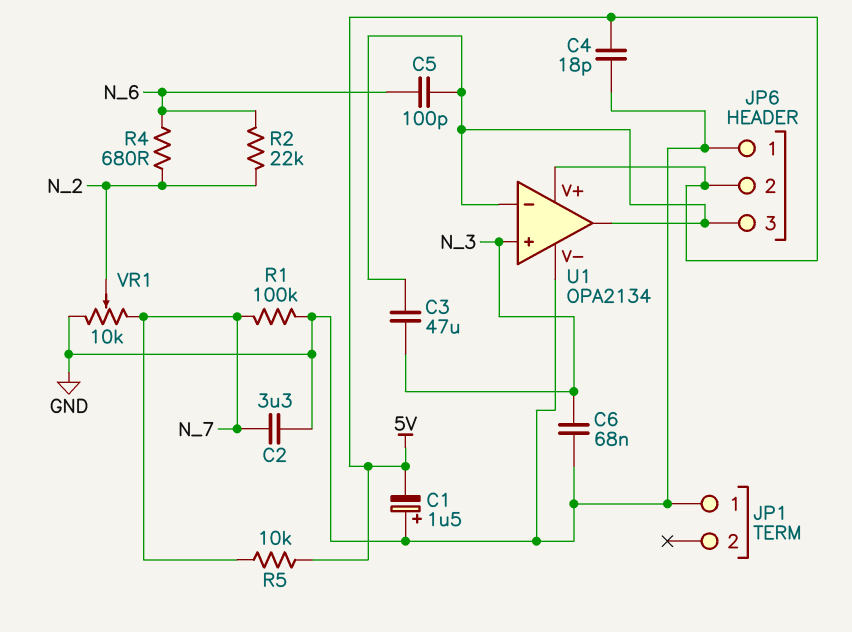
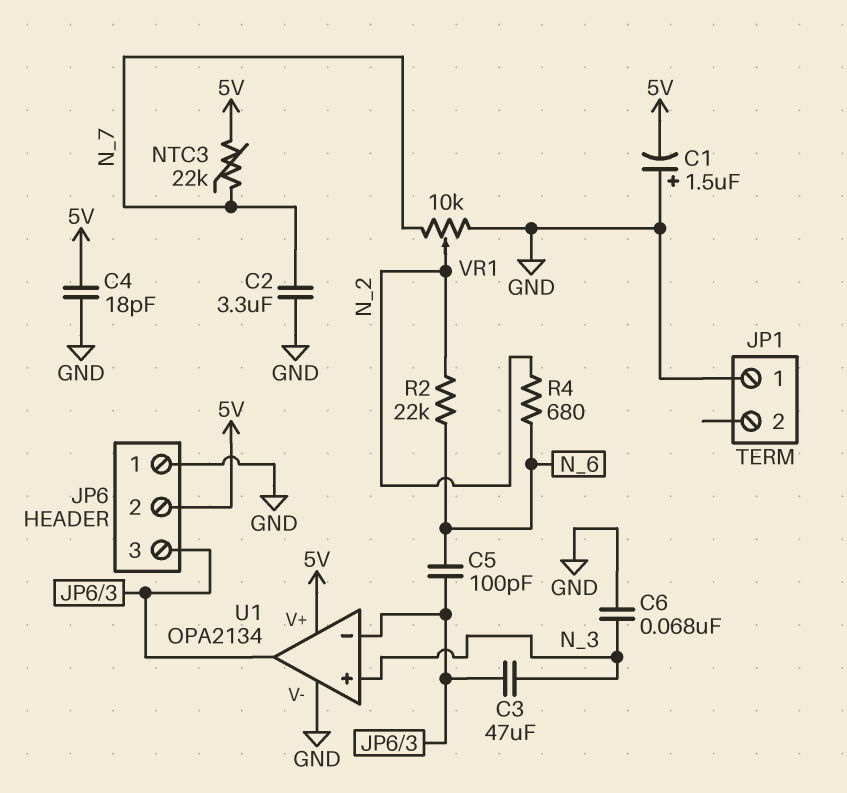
NTC3: none -> 22k (5V, N_7)
R1: 100k (GND, N_7) -> none
R5: 10k (5V, N_7) -> none

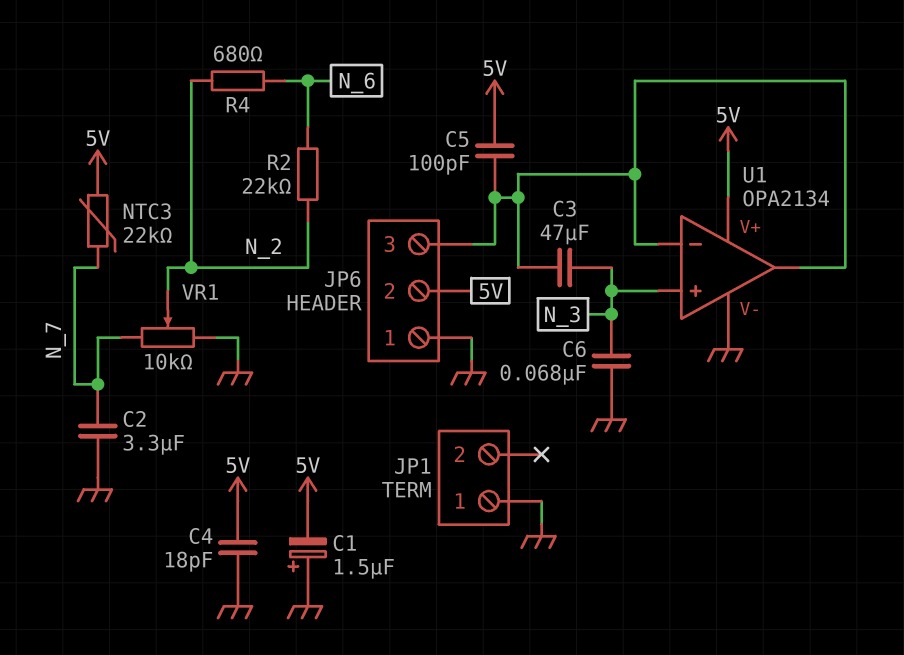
C5: 100pF (JP6/3, N_6) -> 100pF (5V, JP6/3)

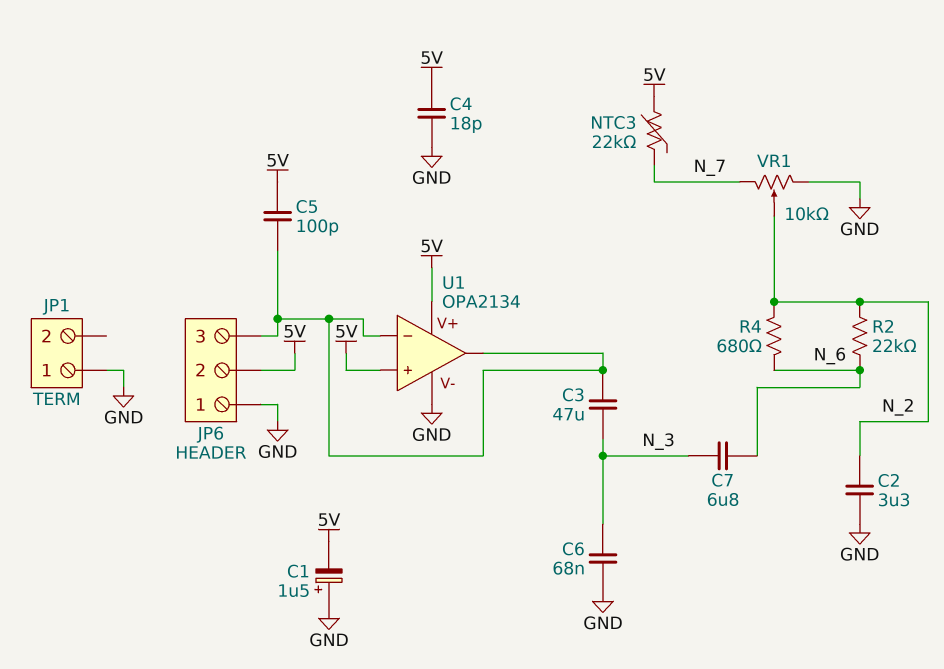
C2: 3.3uF (GND, N_7) -> 3.3uF (GND, N_2)
C7: none -> 6.8uF (N_3, N_6)
U1 pin in+: N_3 -> 5V

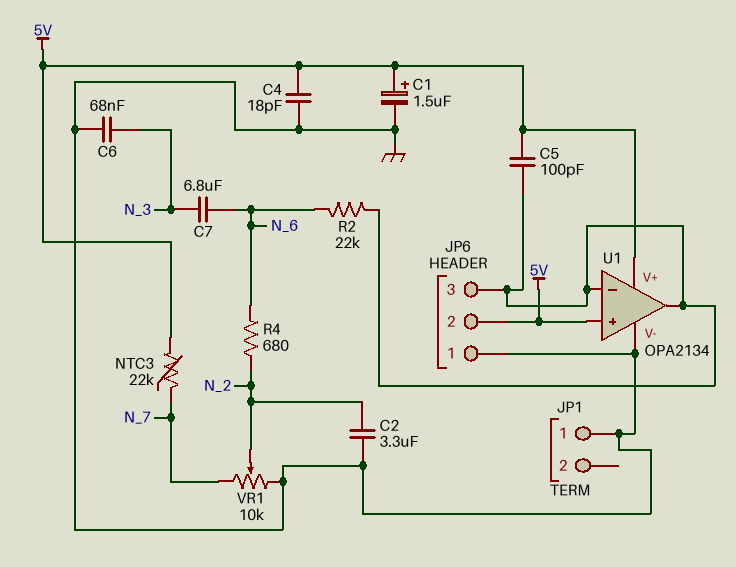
C1: 1.5uF (plus GND, minus 5V) -> 1.5uF (plus 5V, minus GND)
C3: 47uF (JP6/3, N_3) -> none
R2: 22k (N_2, N_6) -> 22k (JP6/3, N_6)

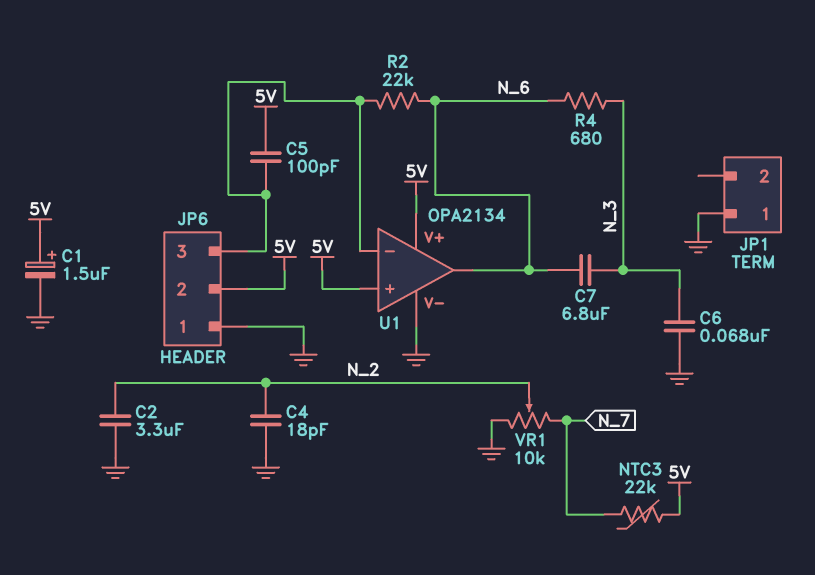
C4: 18pF (5V, GND) -> 18pF (GND, N_2)
R4: 680 (N_2, N_6) -> 680 (N_3, N_6)
U1 pin out: JP6/3 -> N_6

